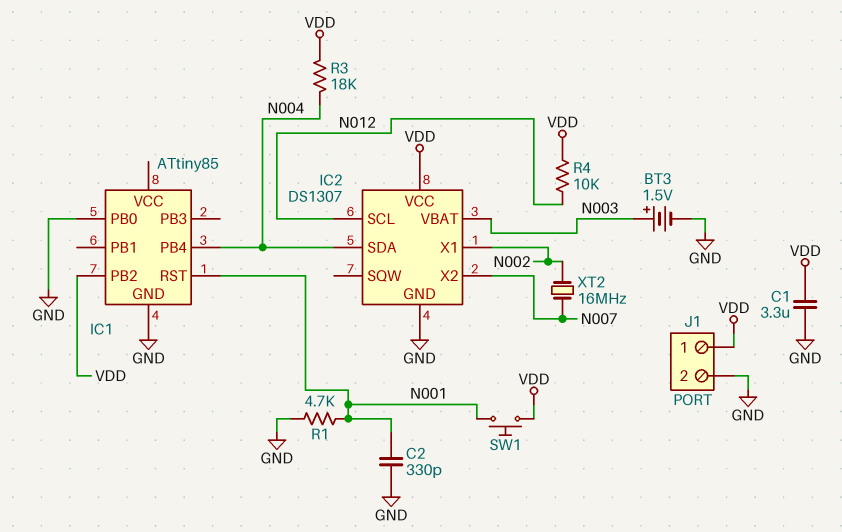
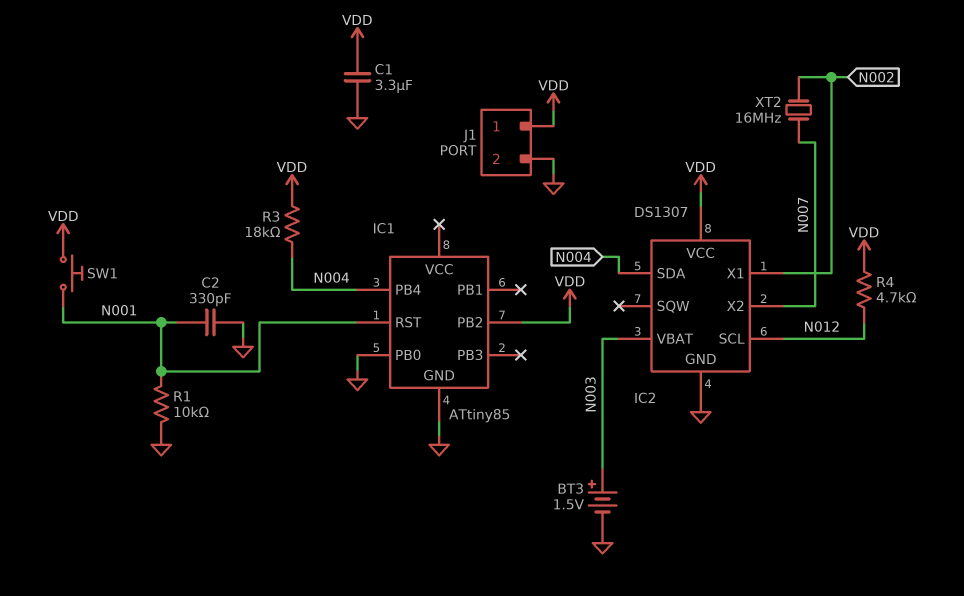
R1: 4.7k (GND, N001) -> 10k (GND, N001)
R4: 10k (N012, VDD) -> 4.7k (N012, VDD)

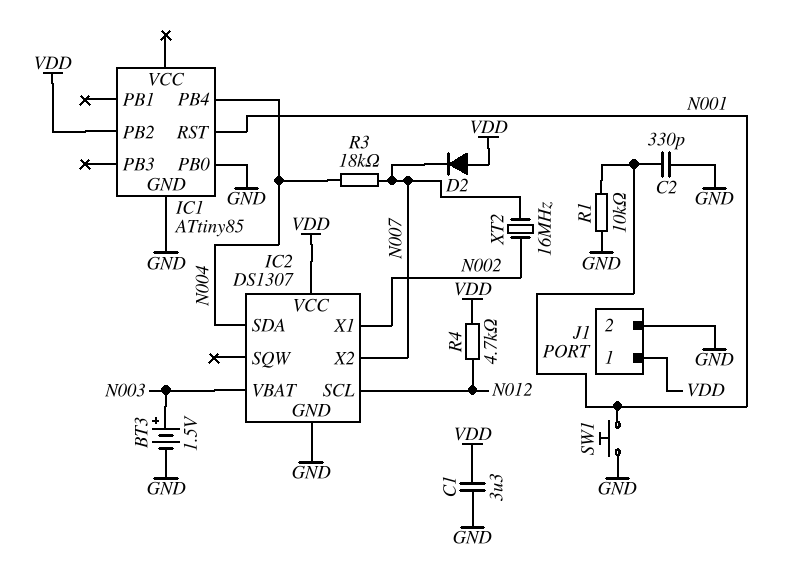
D2: none -> diode (A VDD, K N007)
R3: 18k (N004, VDD) -> 18k (N004, N007)
SW1: button (N001, VDD) -> button (GND, N001)

